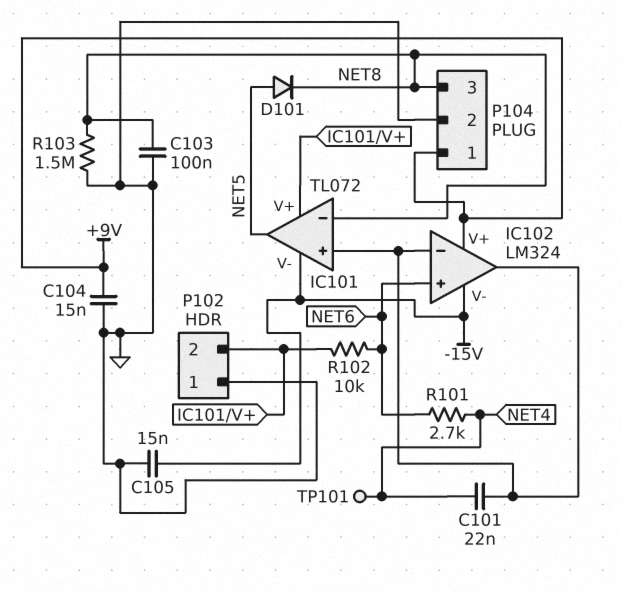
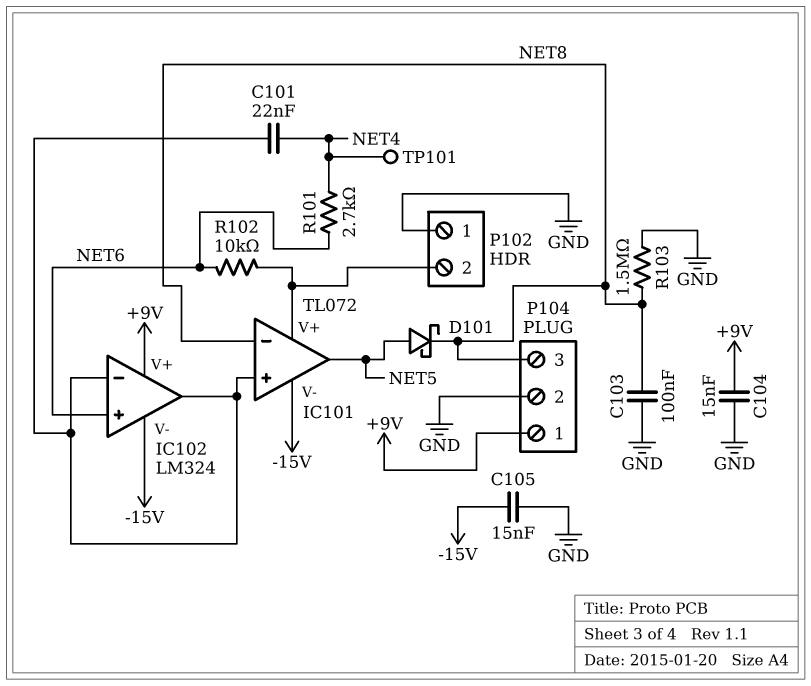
D101: diode (A NET5, K NET8) -> schottky (A NET5, K NET8)

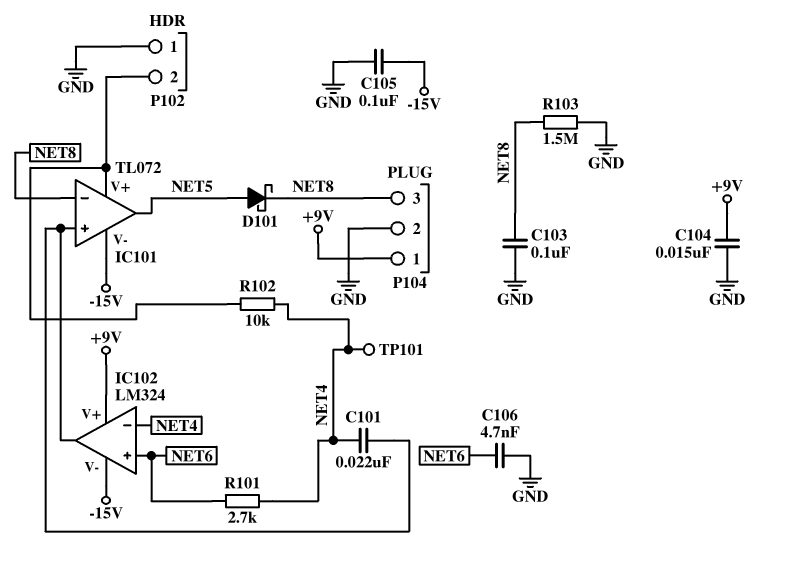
C105: 15nF (-15V, GND) -> 100nF (-15V, GND)
C106: none -> 4.7nF (GND, NET6)
IC102 pin in-: IC101/in+ -> NET4
R102: 10k (IC101/V+, NET6) -> 10k (IC101/V+, NET4)

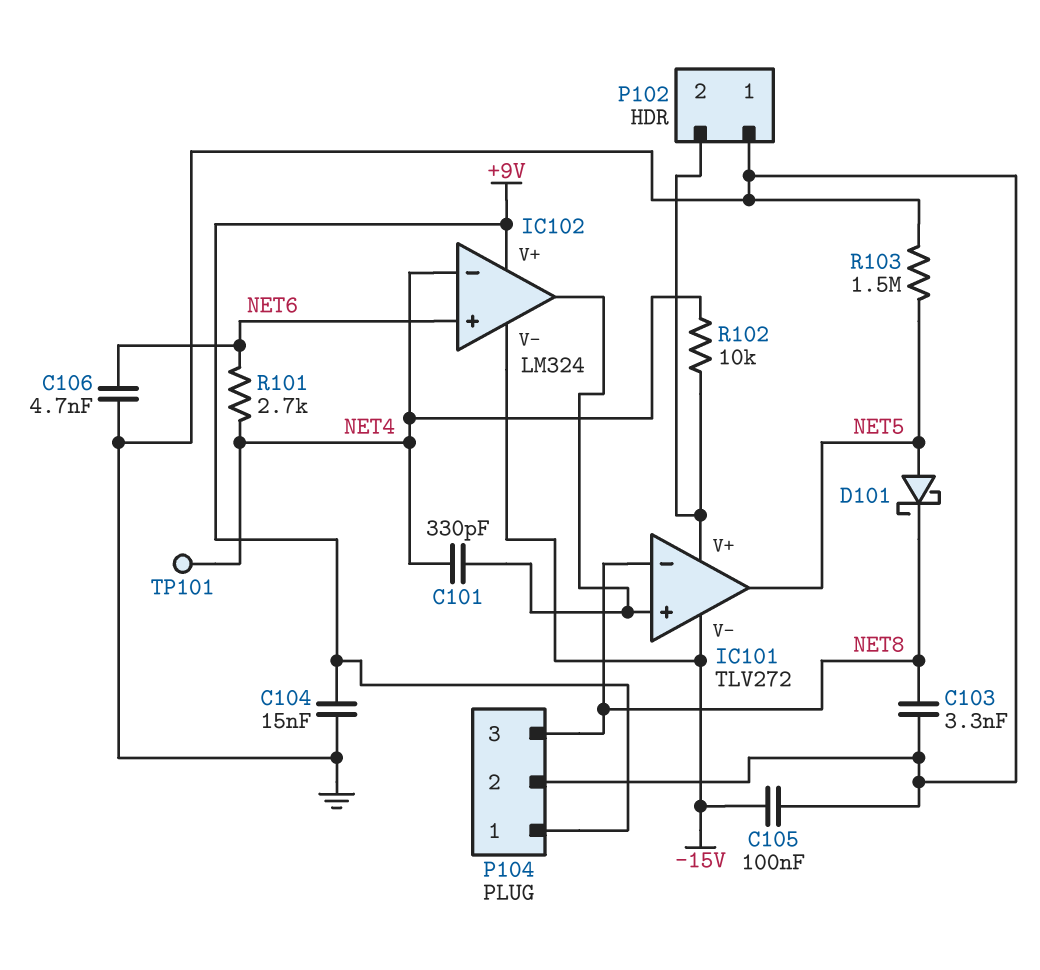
C101: 22nF (IC101/in+, NET4) -> 330pF (IC101/in+, NET4)
C103: 100nF (GND, NET8) -> 3.3nF (GND, NET8)
IC101: TL072 -> TLV272
R103: 1.5M (GND, NET8) -> 1.5M (GND, NET5)

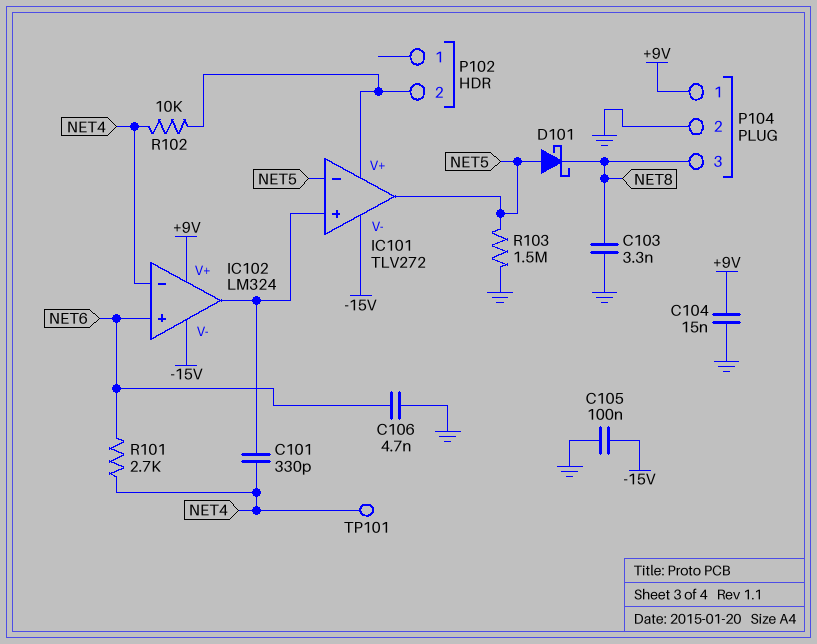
IC101 pin in-: NET8 -> NET5
P102 pin 1: GND -> none

